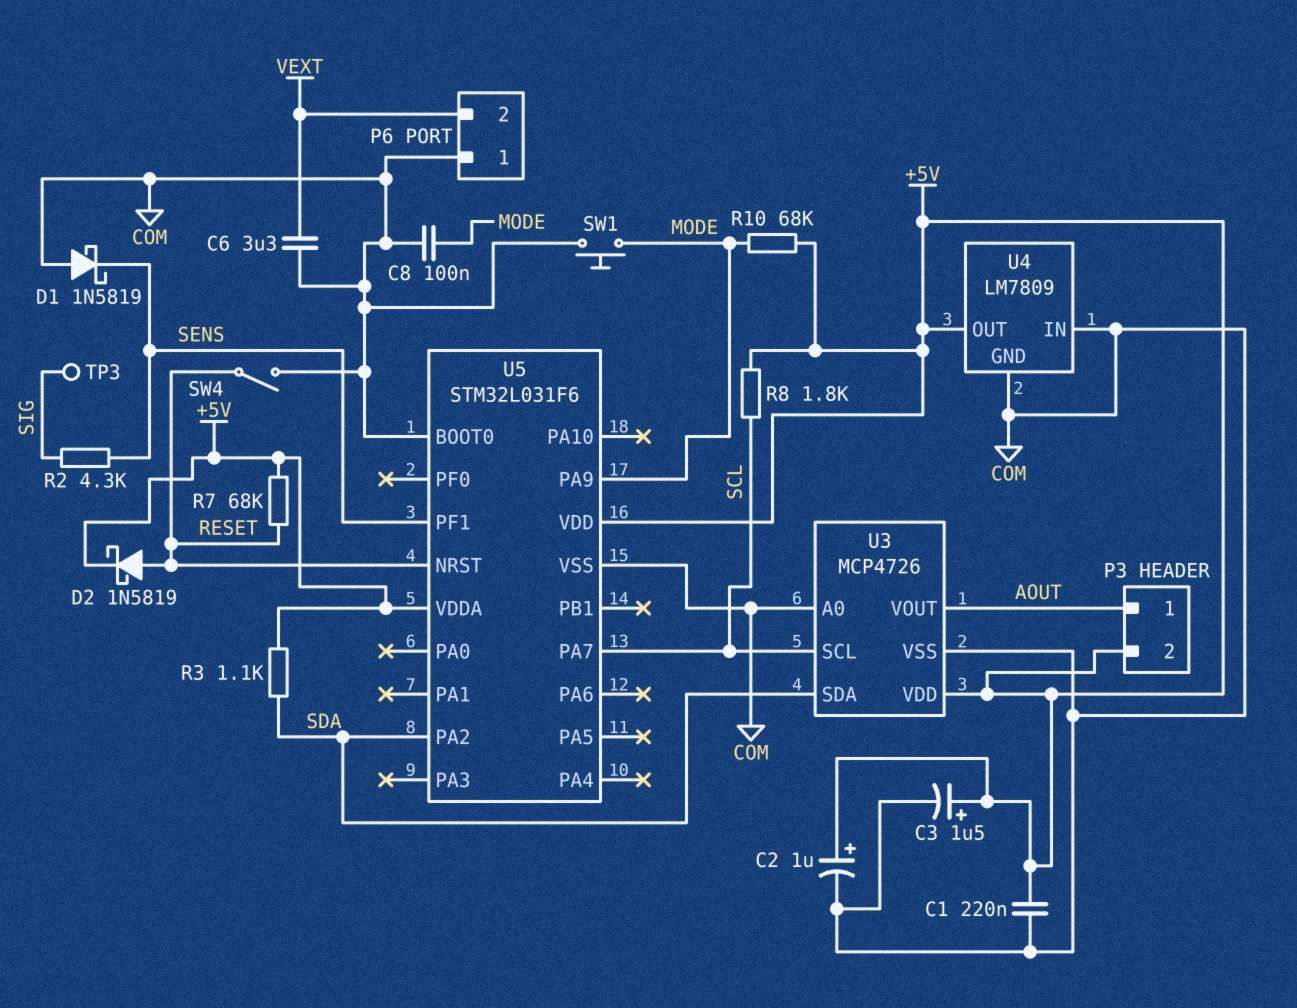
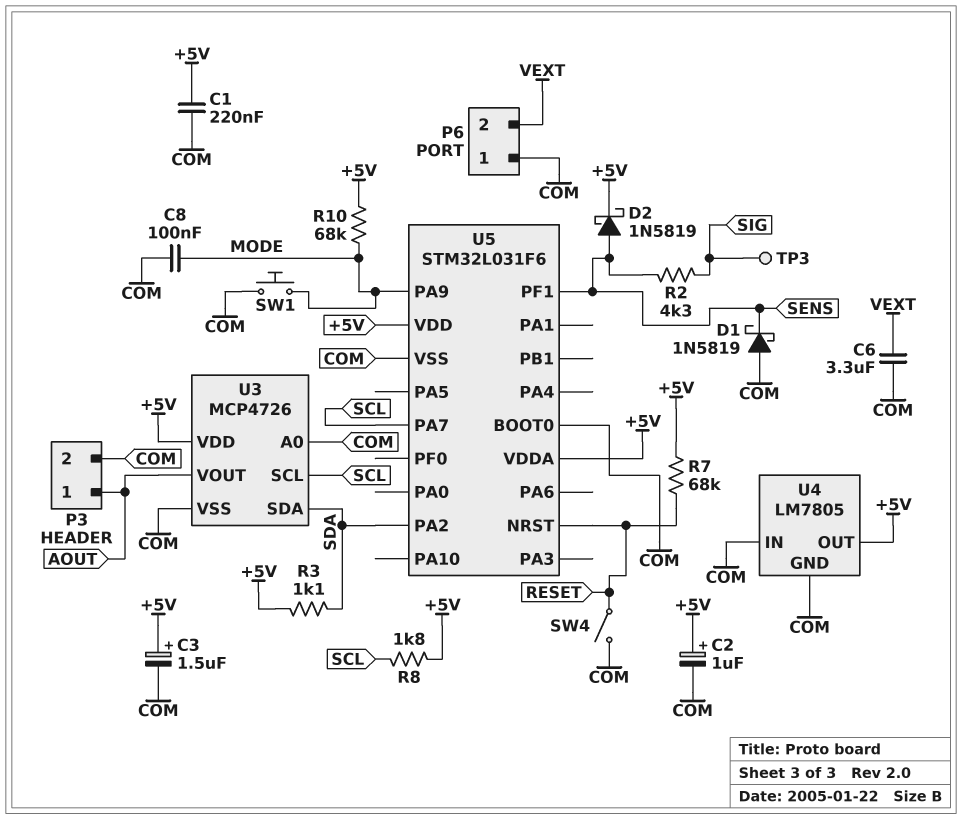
D2: schottky 1N5819 (A RESET, K +5V) -> schottky 1N5819 (A SENS, K +5V)
P3 pin 2: +5V -> COM
U4: LM7809 -> LM7805

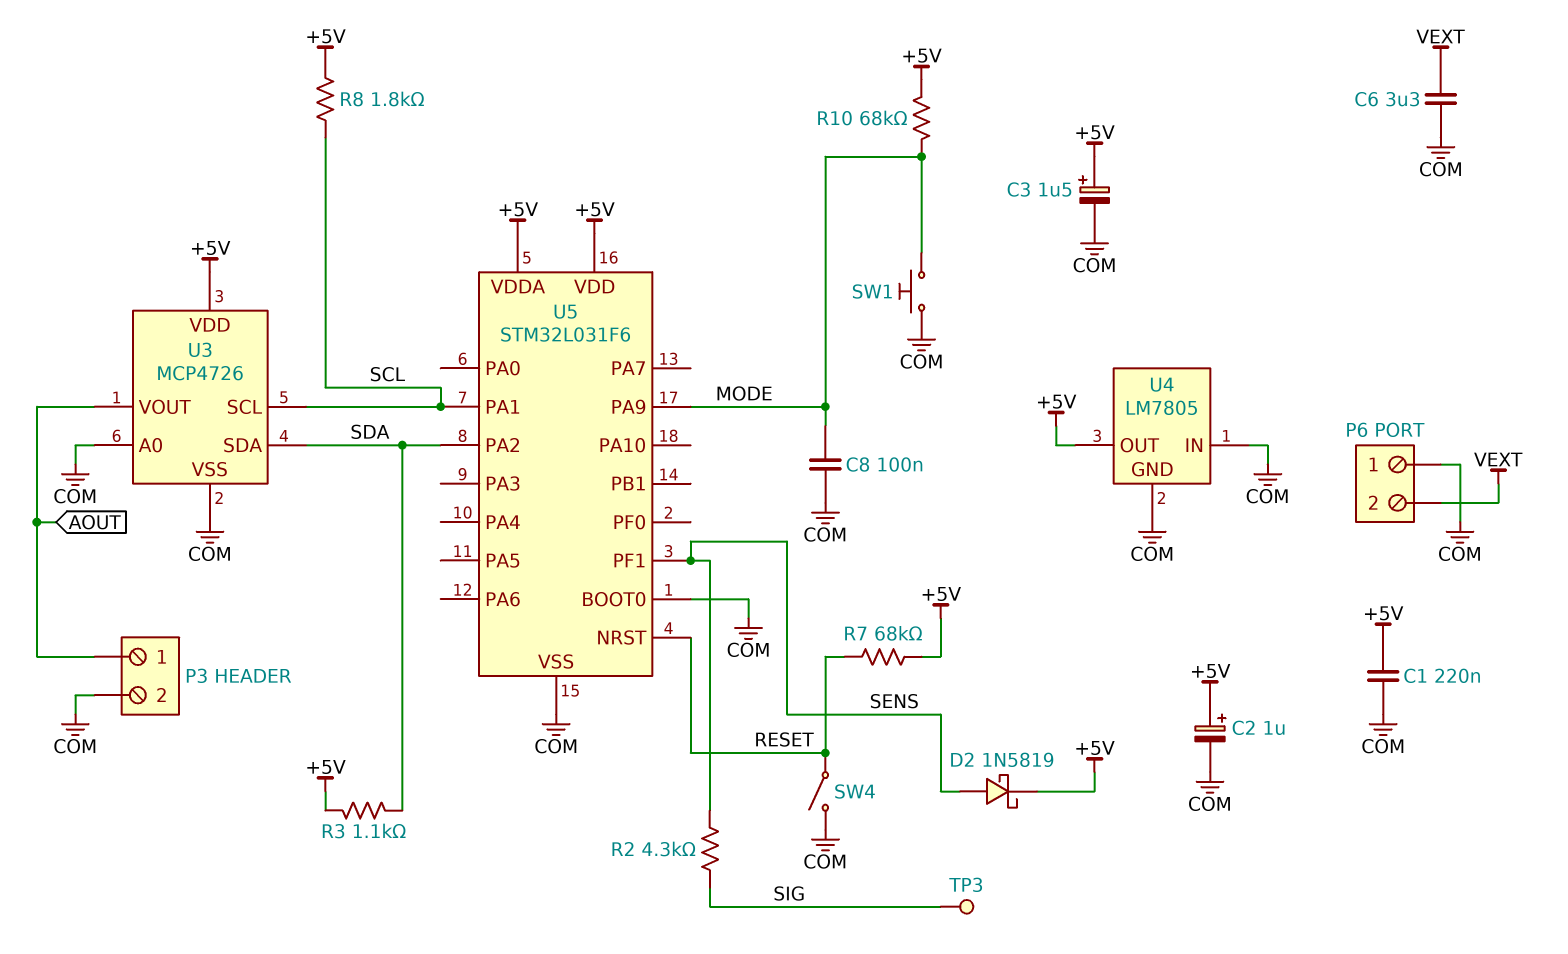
D1: schottky 1N5819 (A COM, K SENS) -> none
U5 pin PA1: none -> SCL
U5 pin PA7: SCL -> none

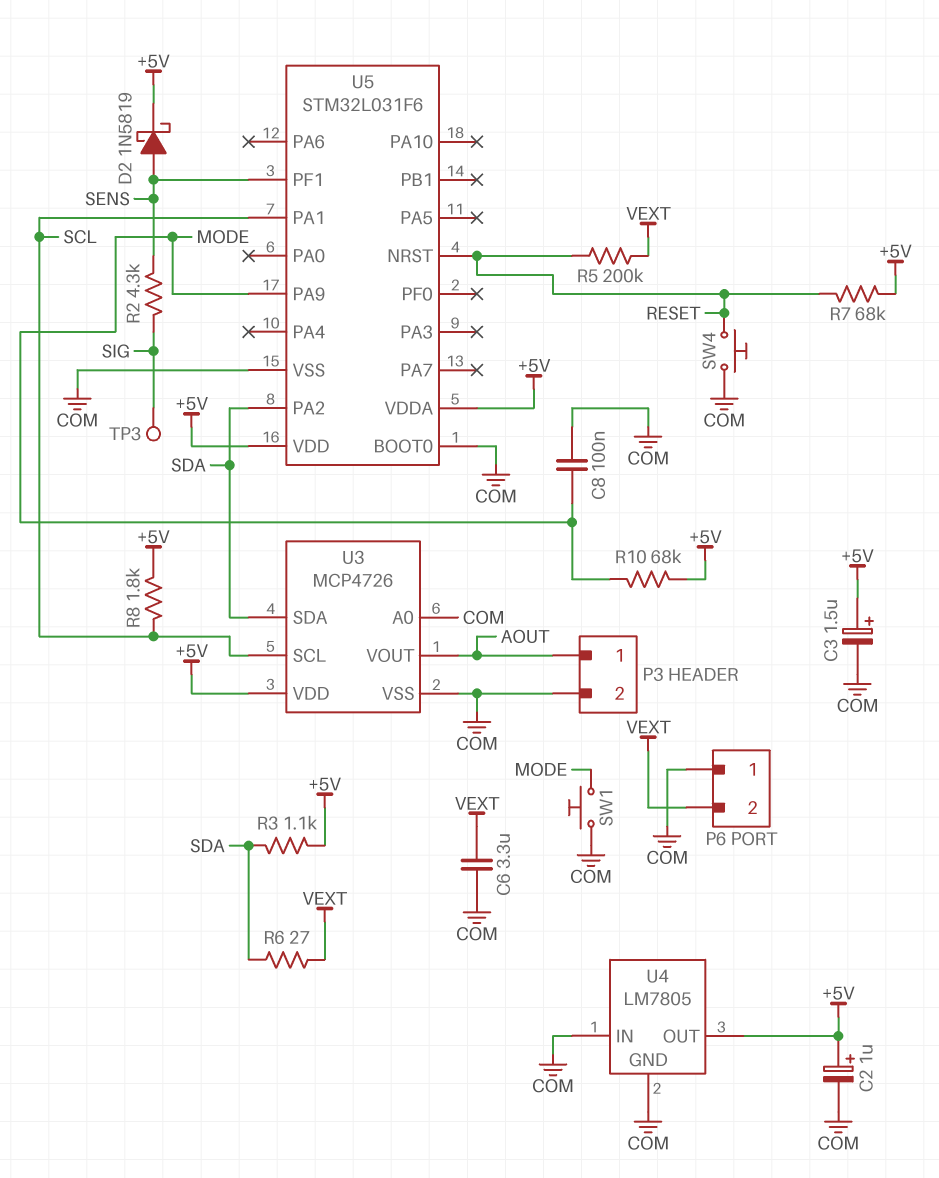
C1: 220nF (+5V, COM) -> none
R5: none -> 200k (RESET, VEXT)
R6: none -> 27 (SDA, VEXT)
SW4: switch (COM, RESET) -> button (COM, RESET)

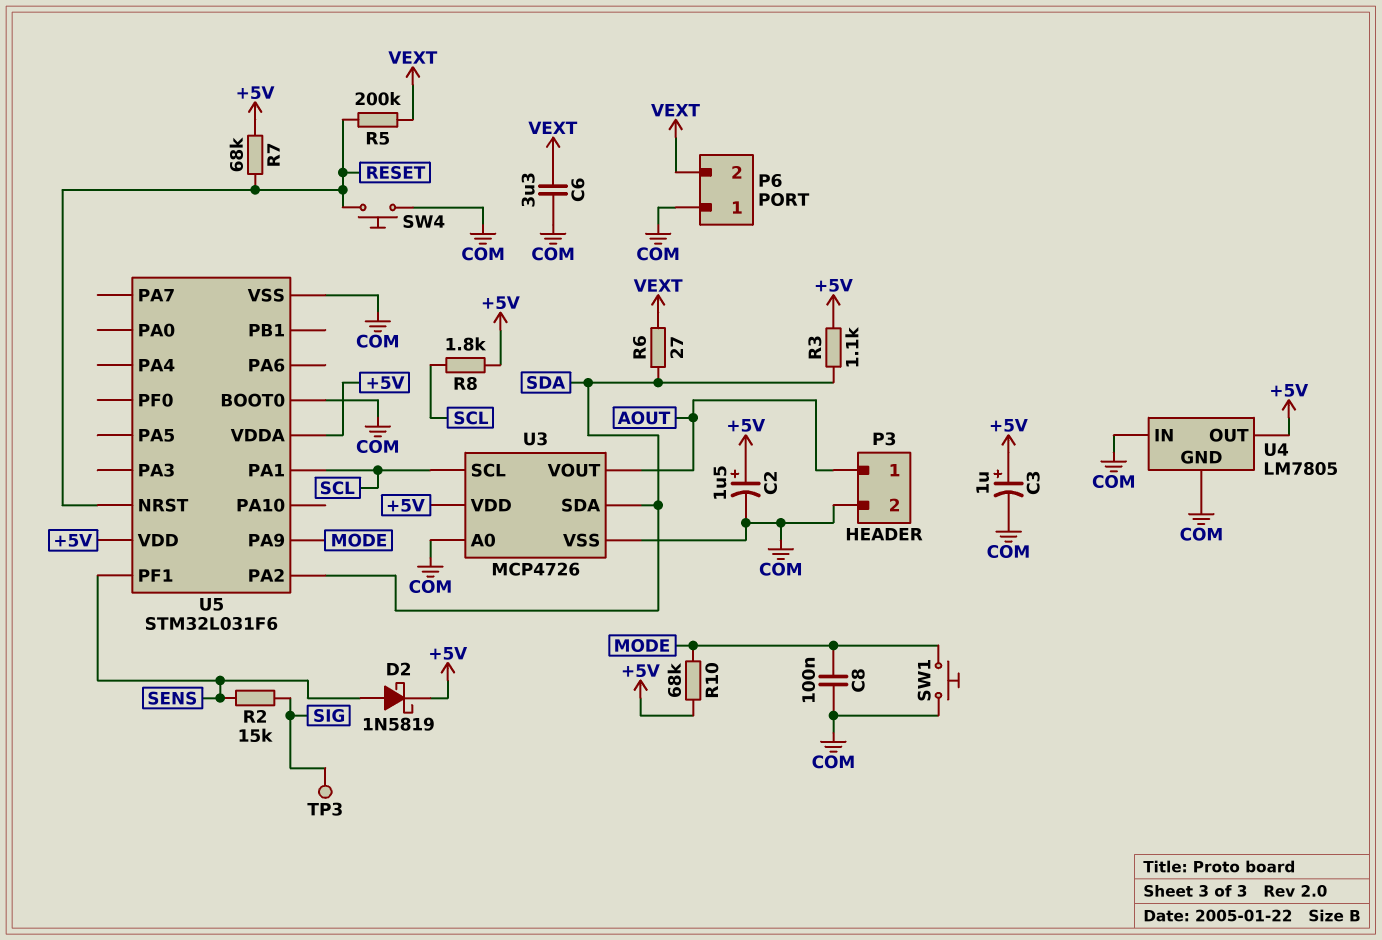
C2: 1uF (plus +5V, minus COM) -> 1.5uF (plus +5V, minus COM)
C3: 1.5uF (plus +5V, minus COM) -> 1uF (plus +5V, minus COM)
R2: 4.3k (SENS, SIG) -> 15k (SENS, SIG)

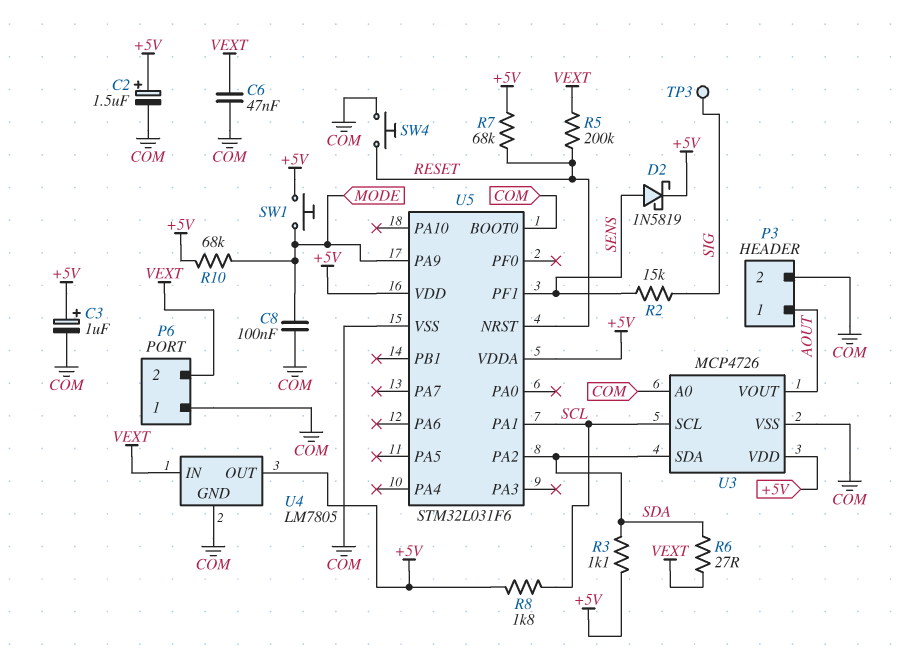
C6: 3.3uF (COM, VEXT) -> 47nF (COM, VEXT)
SW1: button (COM, MODE) -> button (+5V, MODE)
U4 pin IN: COM -> VEXT

